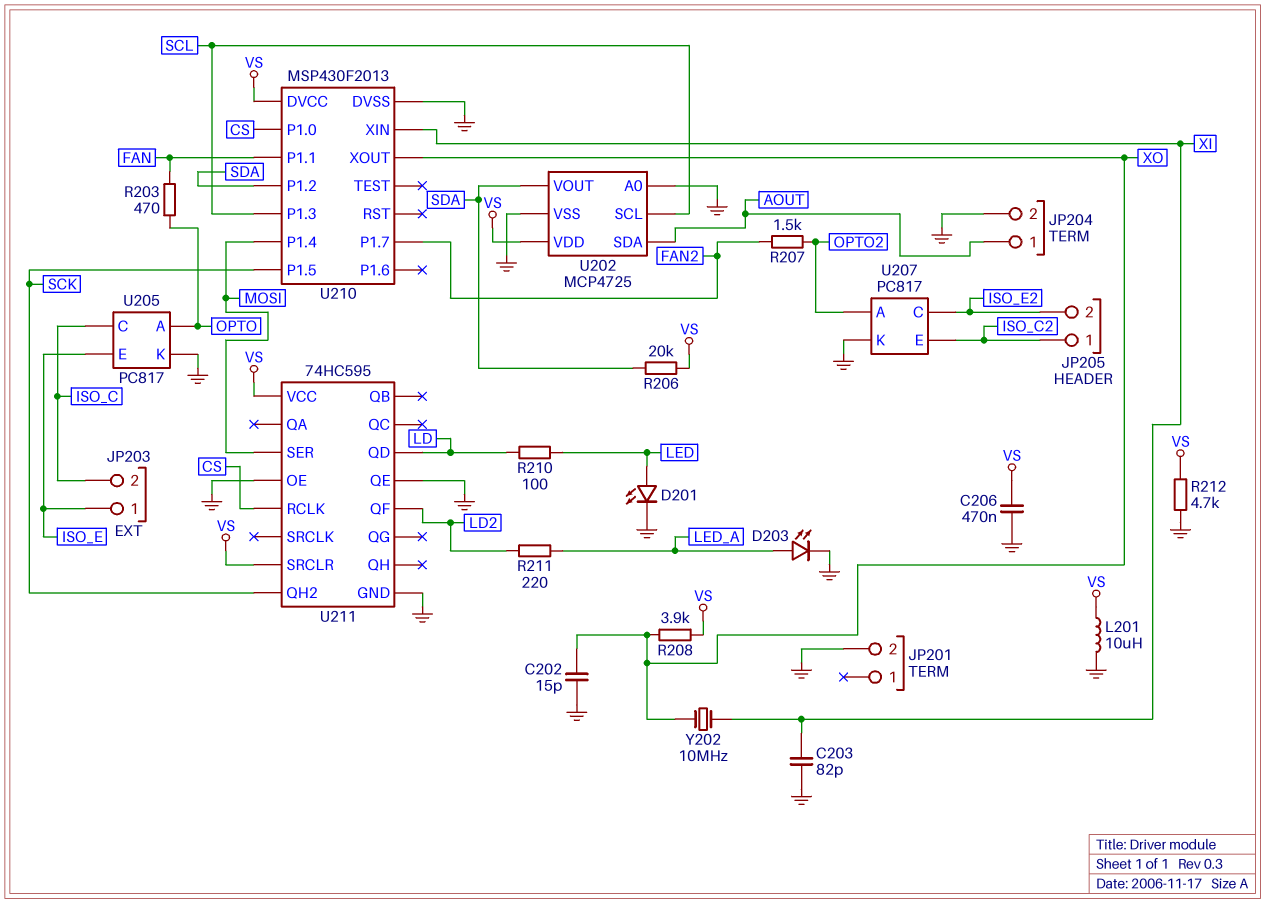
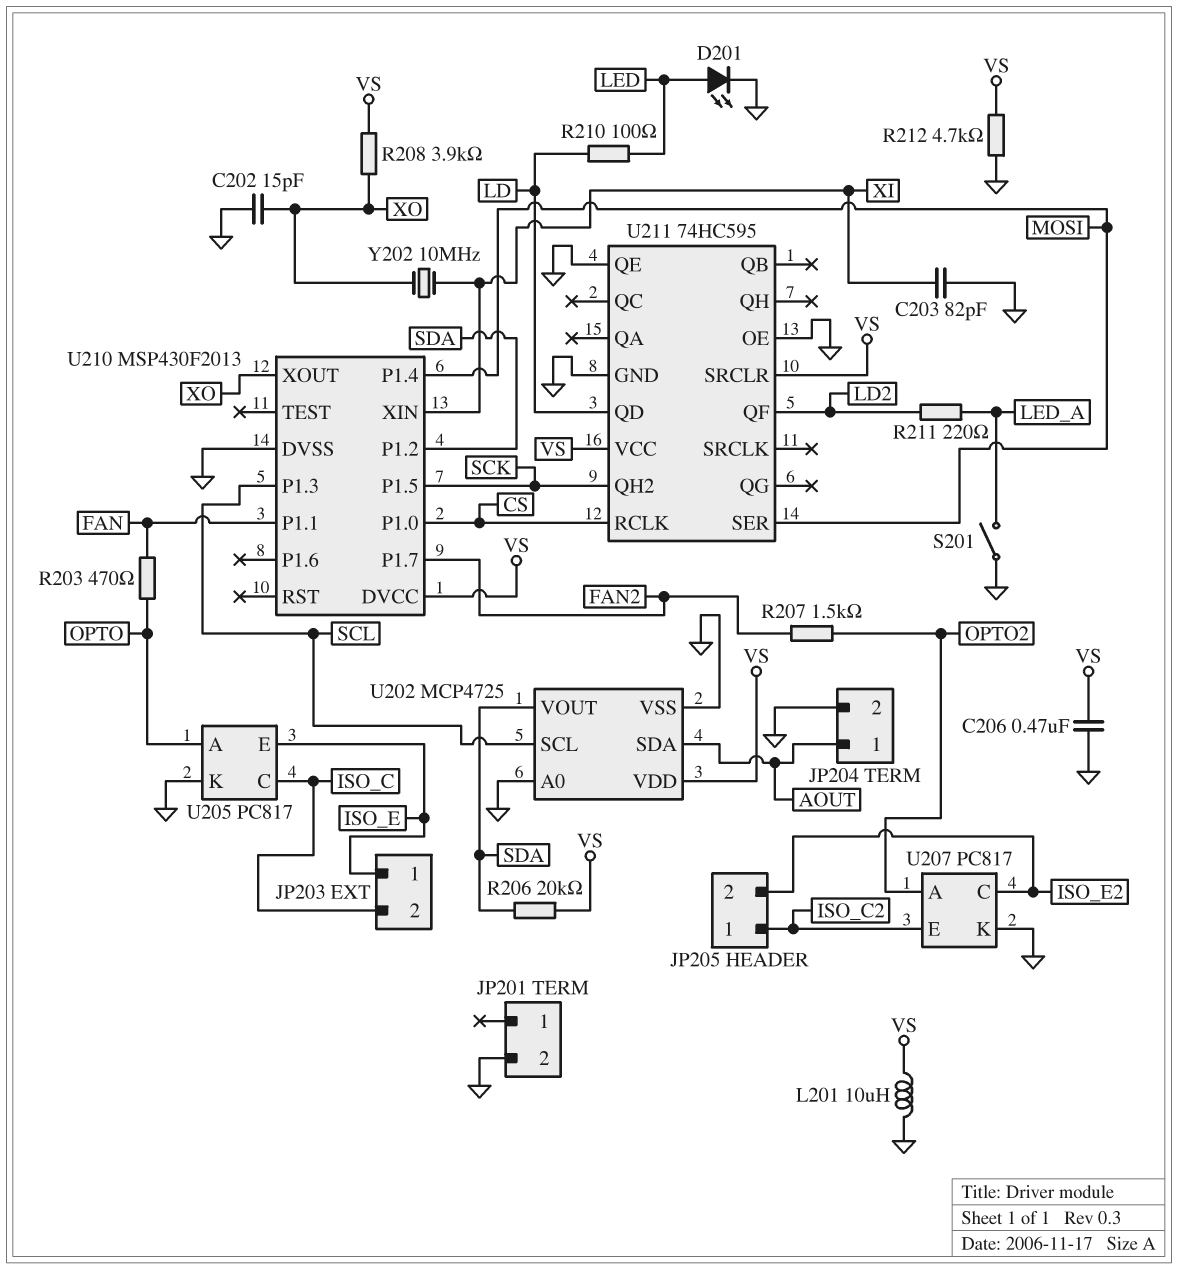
D203: LED (A LED_A, K GND) -> none
S201: none -> switch (GND, LED_A)

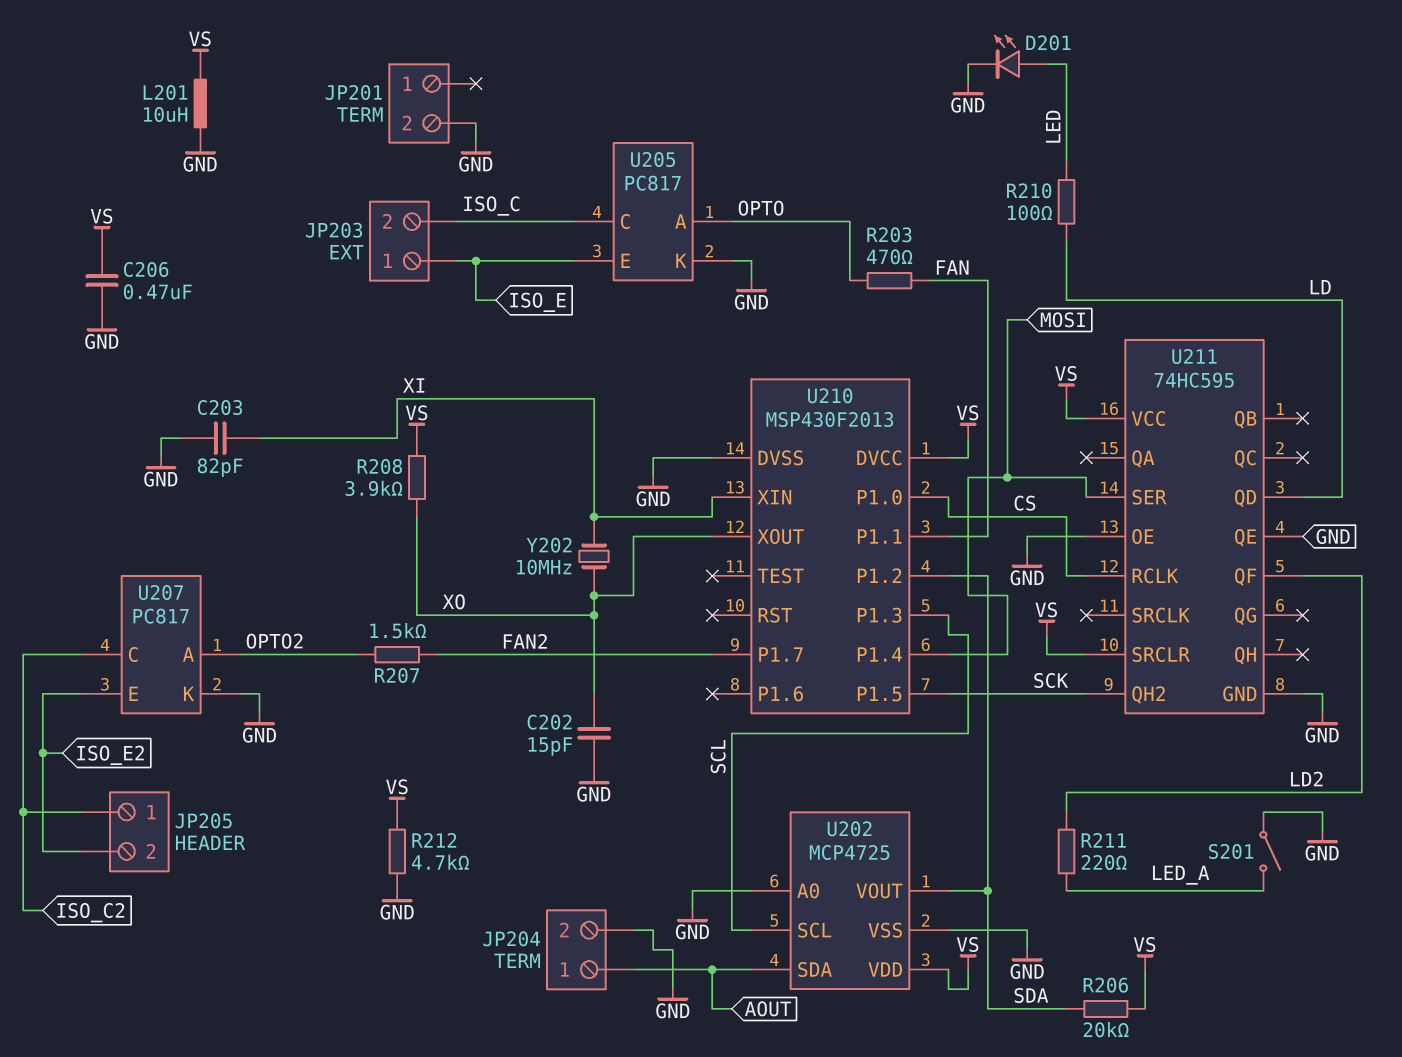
U207 pin C: ISO_E2 -> ISO_C2
U207 pin E: ISO_C2 -> ISO_E2

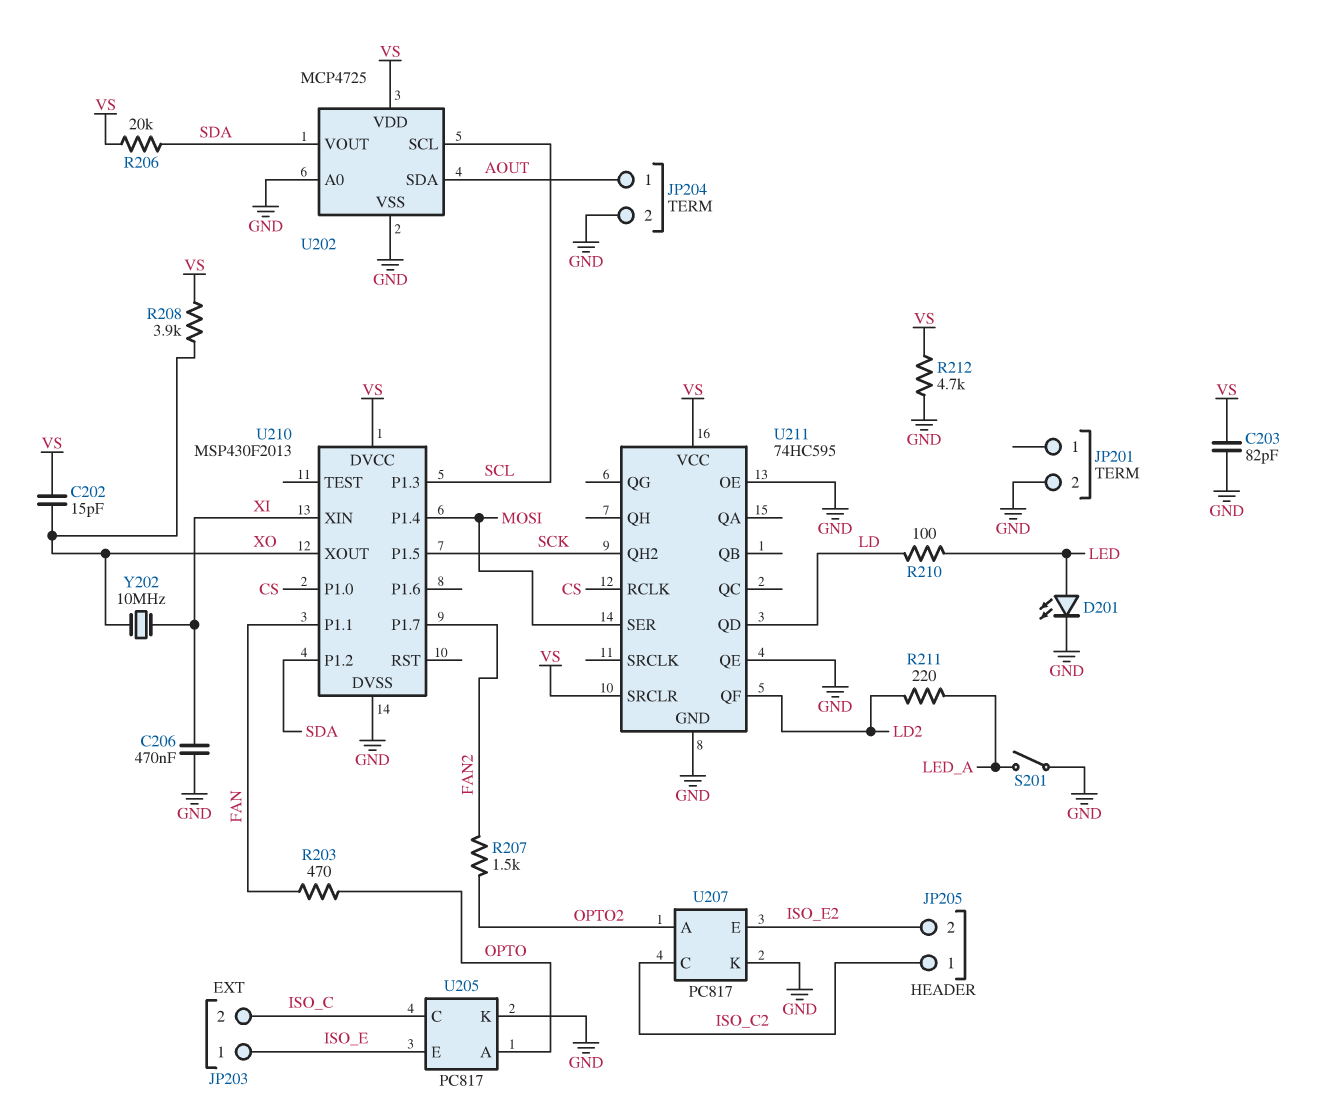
C202: 15pF (GND, XO) -> 15pF (VS, XO)
C203: 82pF (GND, XI) -> 82pF (GND, VS)
C206: 470nF (GND, VS) -> 470nF (GND, XI)
L201: 10uH (GND, VS) -> none

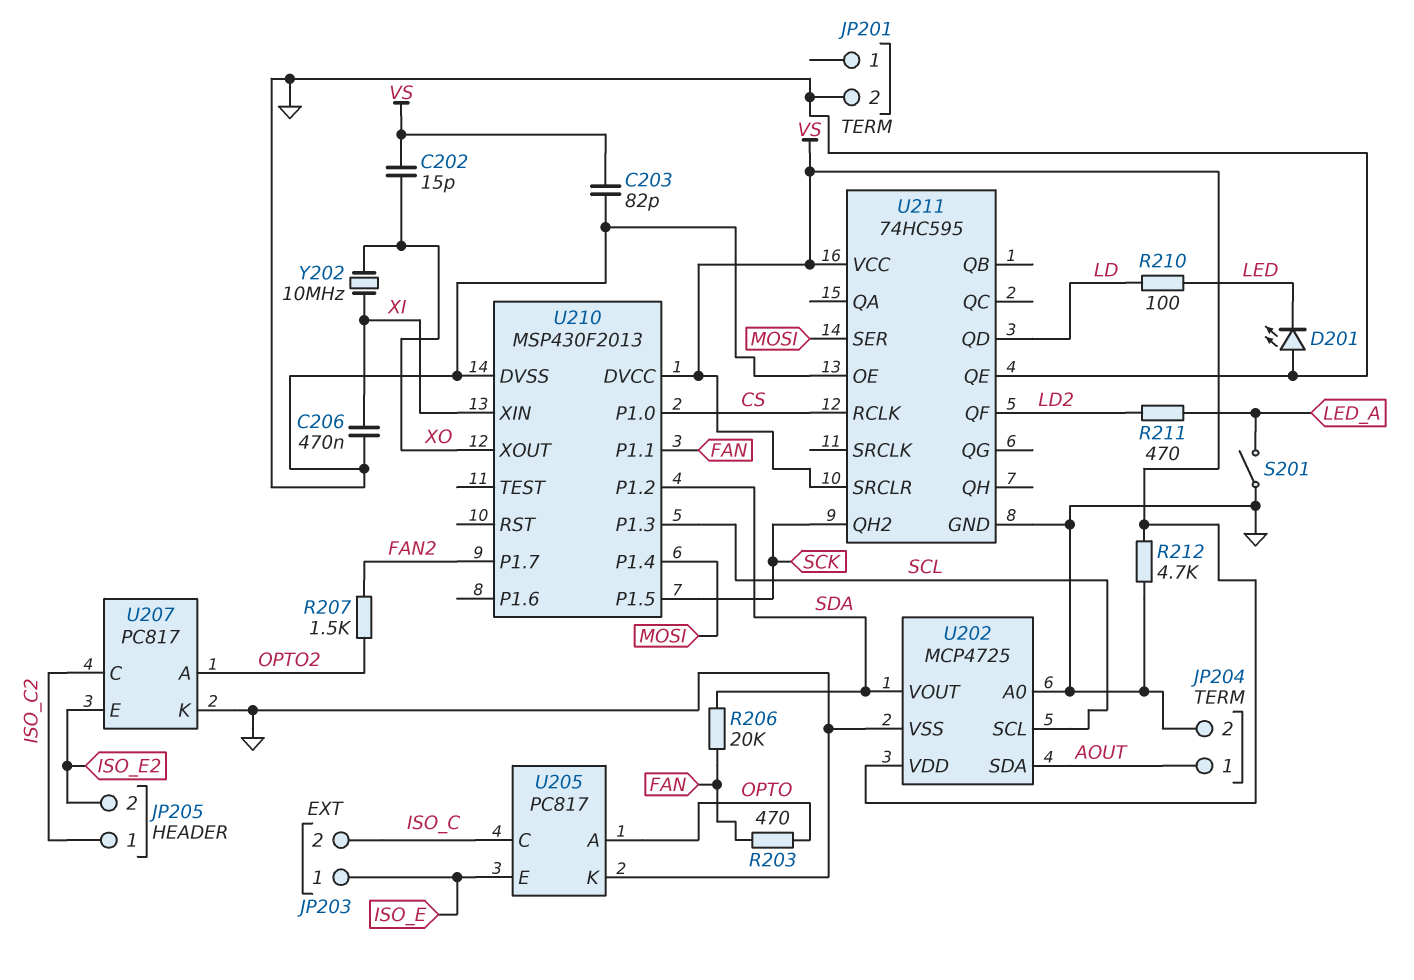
D201: LED (A LED, K GND) -> LED (A GND, K LED)
R206: 20k (SDA, VS) -> 20k (FAN, SDA)
R208: 3.9k (VS, XO) -> none
R211: 220 (LD2, LED_A) -> 470 (LD2, LED_A)

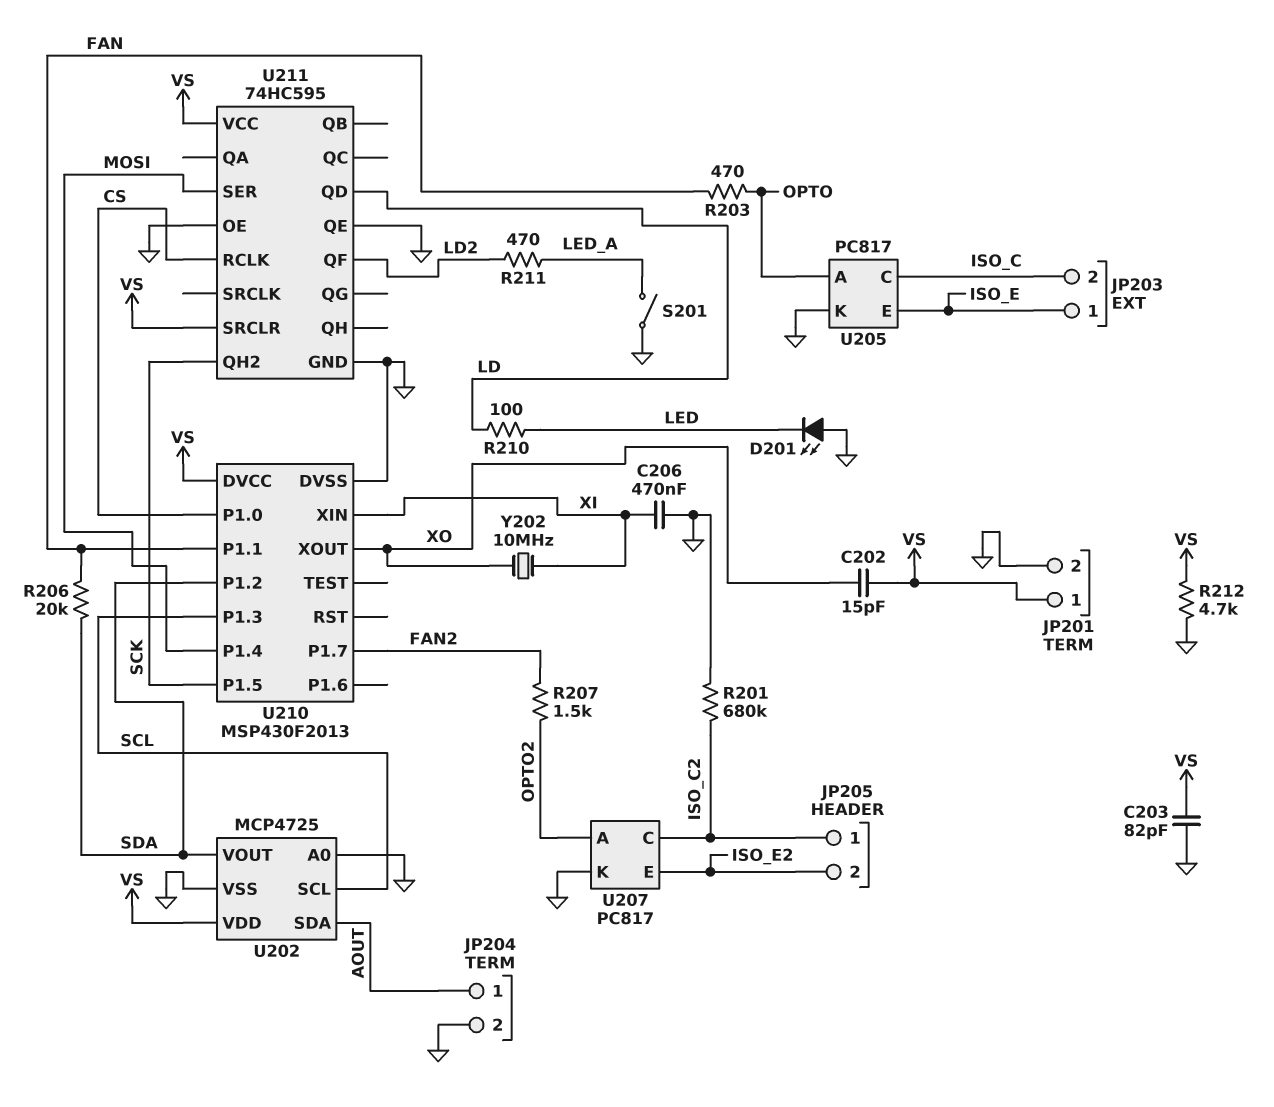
JP201 pin 1: none -> VS
R201: none -> 680k (GND, ISO_C2)

